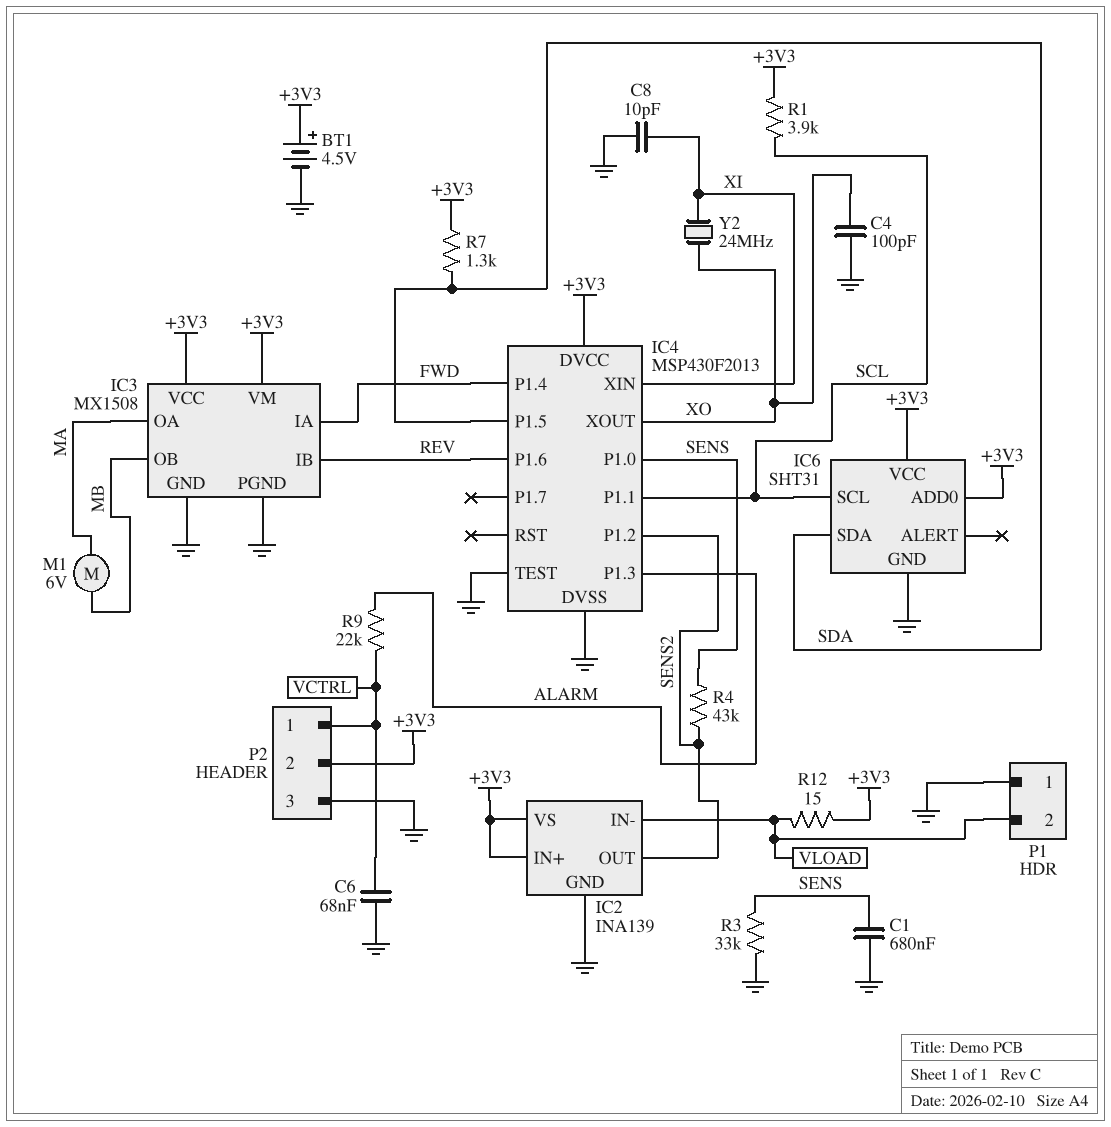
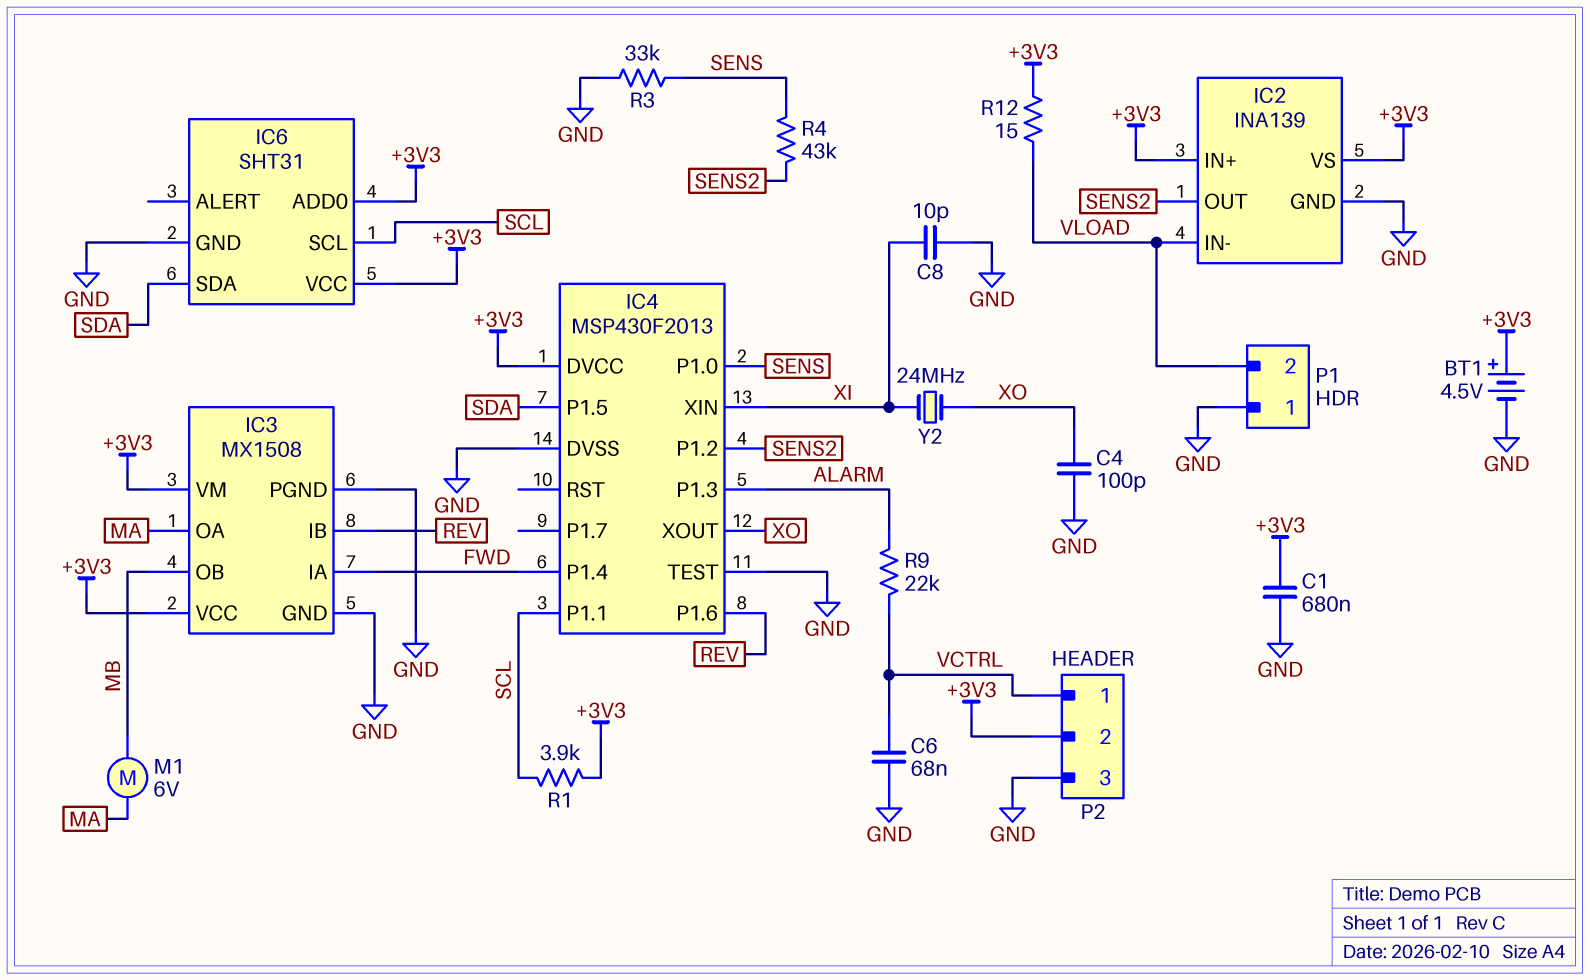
C1: 680nF (GND, SENS) -> 680nF (+3V3, GND)
R7: 1.3k (+3V3, SDA) -> none

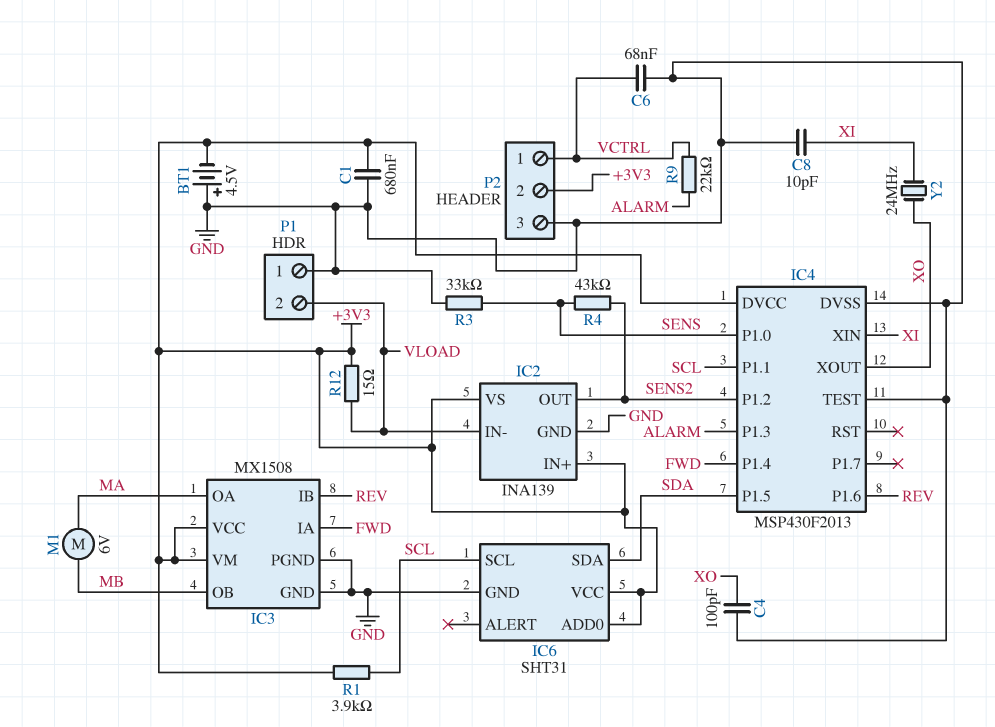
BT1: 4.5V (plus +3V3, minus GND) -> 4.5V (plus GND, minus +3V3)

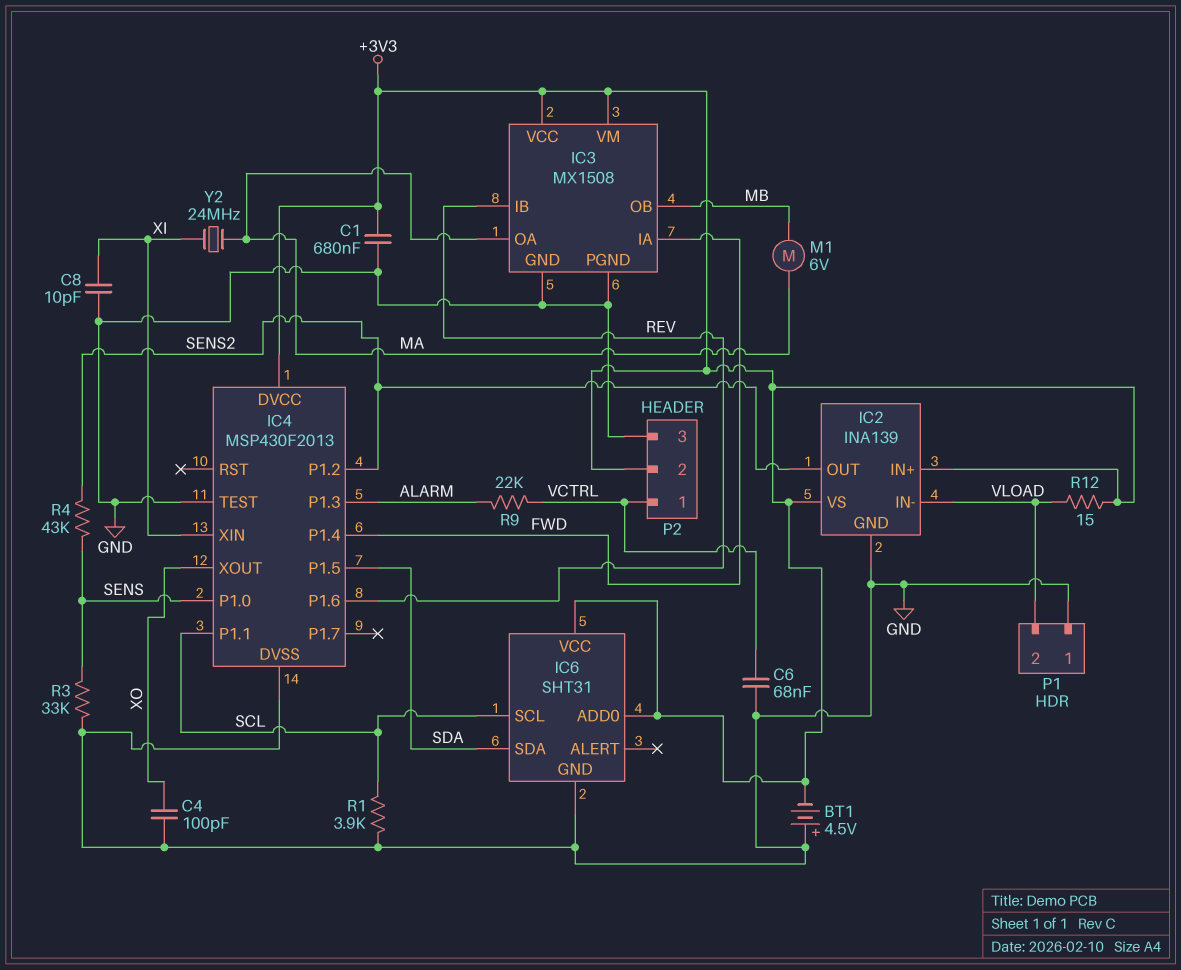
R1: 3.9k (+3V3, SCL) -> 3.9k (GND, SCL)
Y2: 24MHz (XI, XO) -> 24MHz (MA, XI)

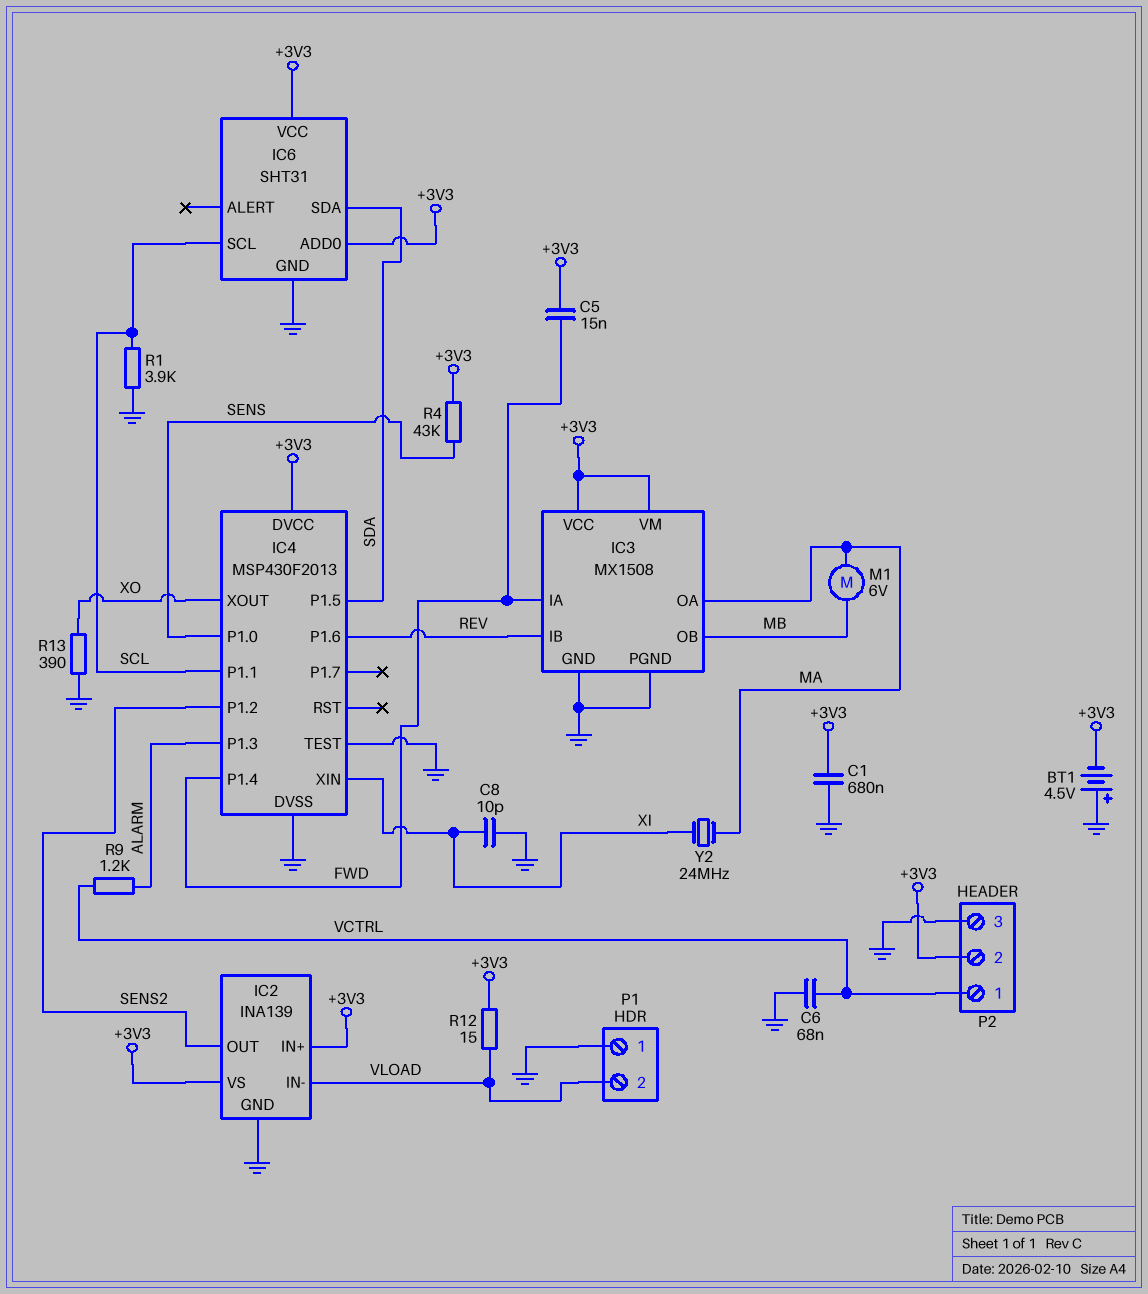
C4: 100pF (GND, XO) -> none
C5: none -> 15nF (+3V3, FWD)
R3: 33k (GND, SENS) -> none
R4: 43k (SENS, SENS2) -> 43k (+3V3, SENS)
R9: 22k (ALARM, VCTRL) -> 1.2k (ALARM, VCTRL)
R13: none -> 390 (GND, XO)

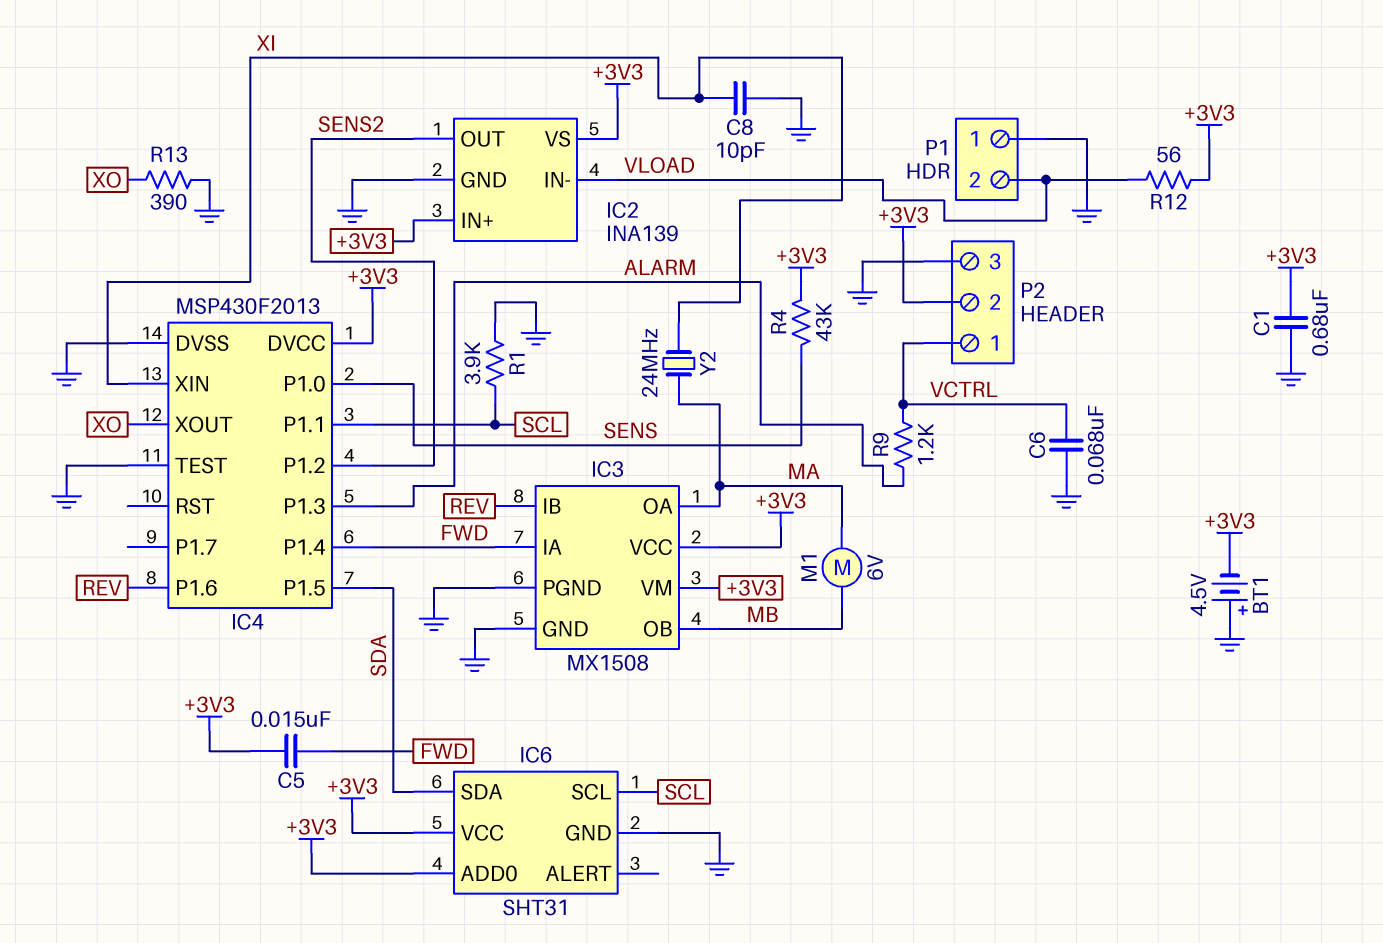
R12: 15 (+3V3, VLOAD) -> 56 (+3V3, VLOAD)

